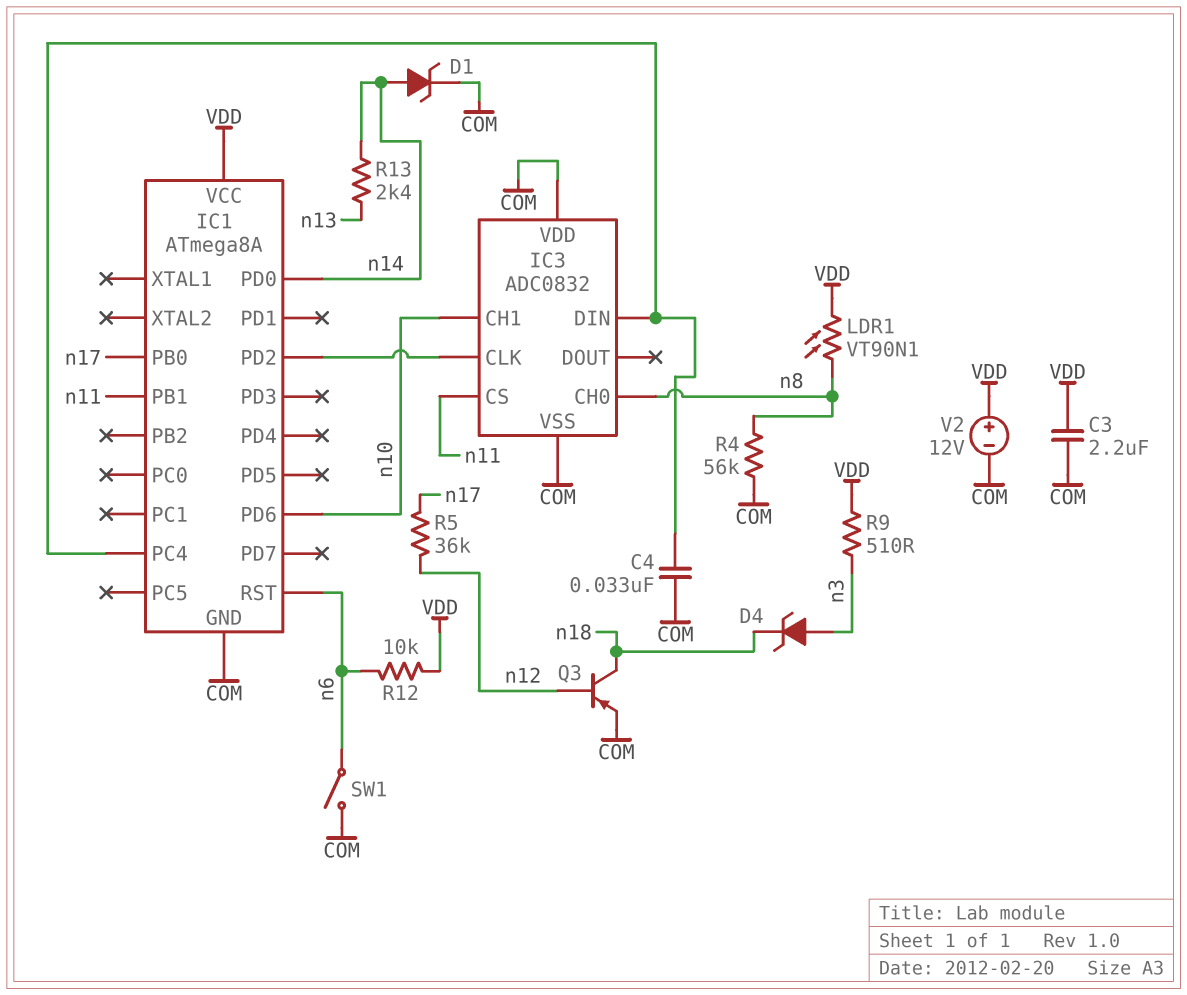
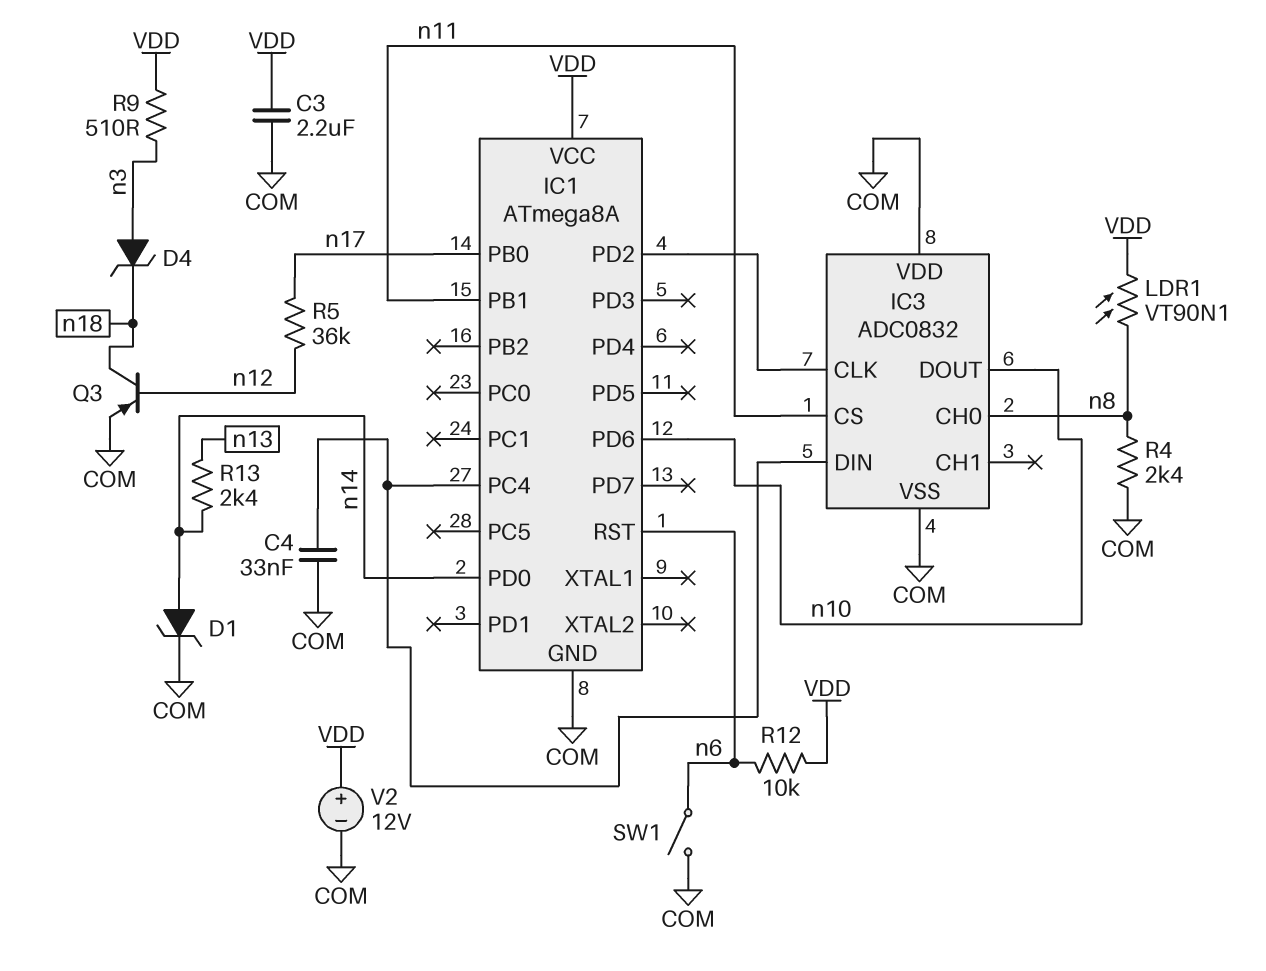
IC3 pin CH1: n10 -> none
IC3 pin DOUT: none -> n10
R4: 56k (COM, n8) -> 2.4k (COM, n8)

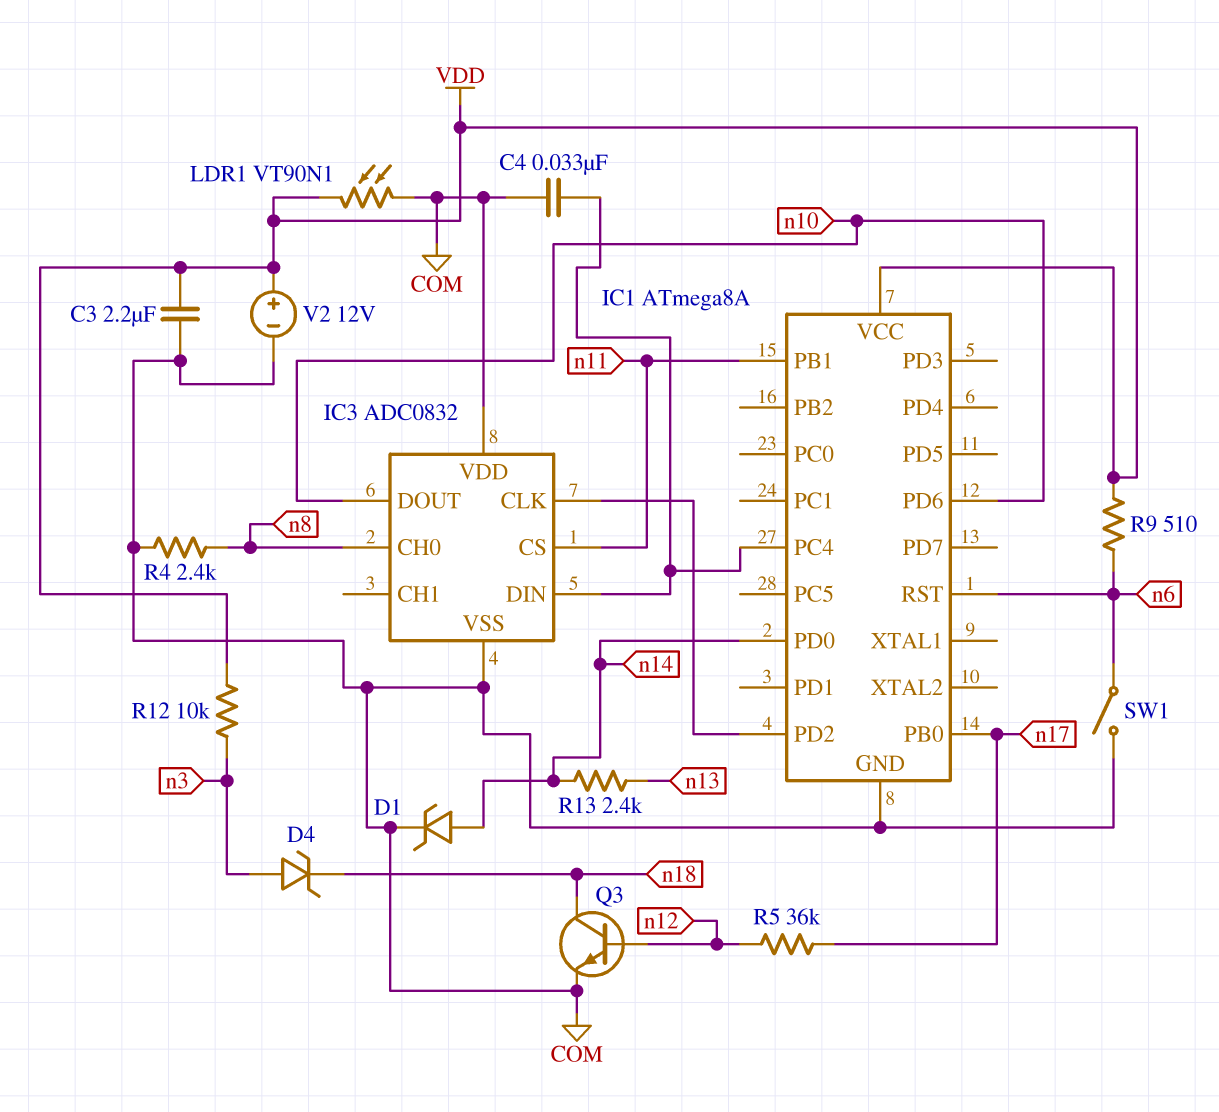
LDR1: VT90N1 (VDD, n8) -> VT90N1 (COM, VDD)
Q3: PNP (B n12, C n18, E COM) -> NPN (B n12, C n18, E COM)
R9: 510 (VDD, n3) -> 510 (VDD, n6)
R12: 10k (VDD, n6) -> 10k (VDD, n3)

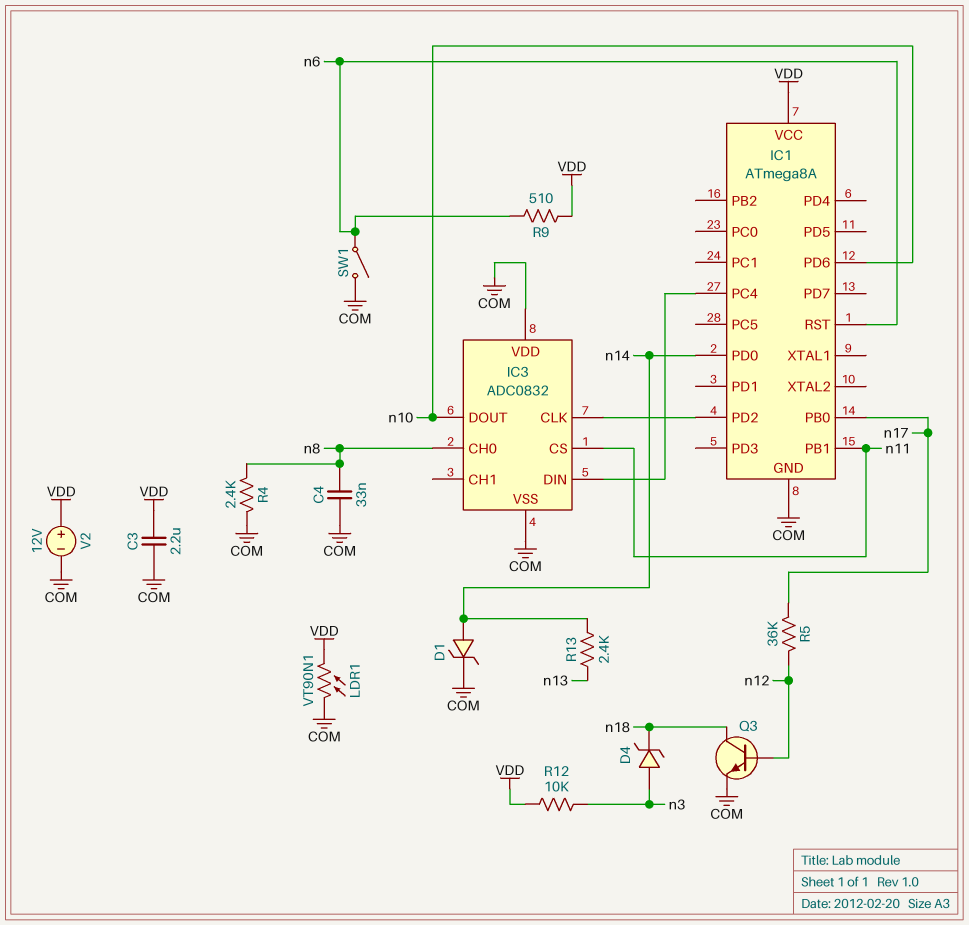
C4: 33nF (COM, IC1/PC4) -> 33nF (COM, n8)

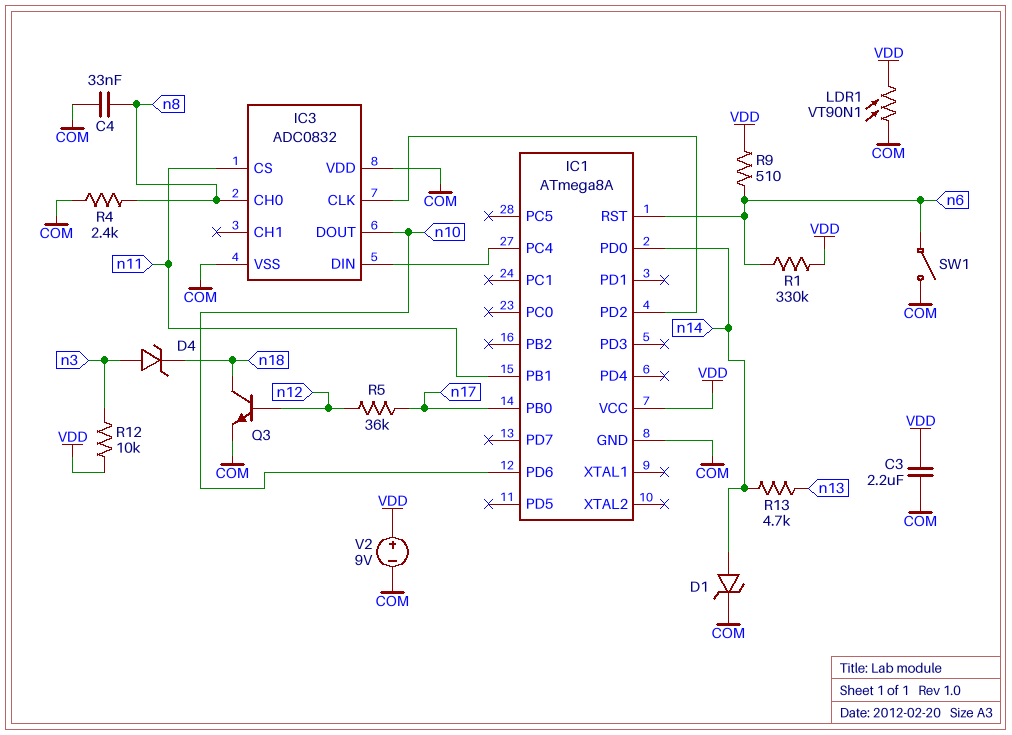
R1: none -> 330k (VDD, n6)
R13: 2.4k (n13, n14) -> 4.7k (n13, n14)
V2: 12V (plus VDD, minus COM) -> 9V (plus VDD, minus COM)

